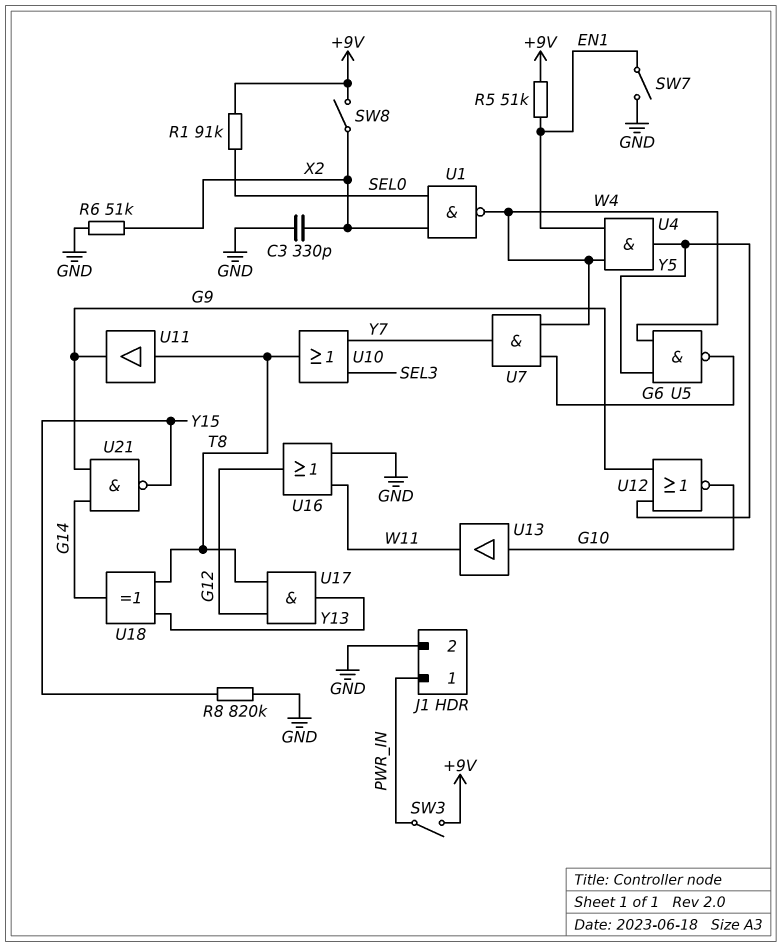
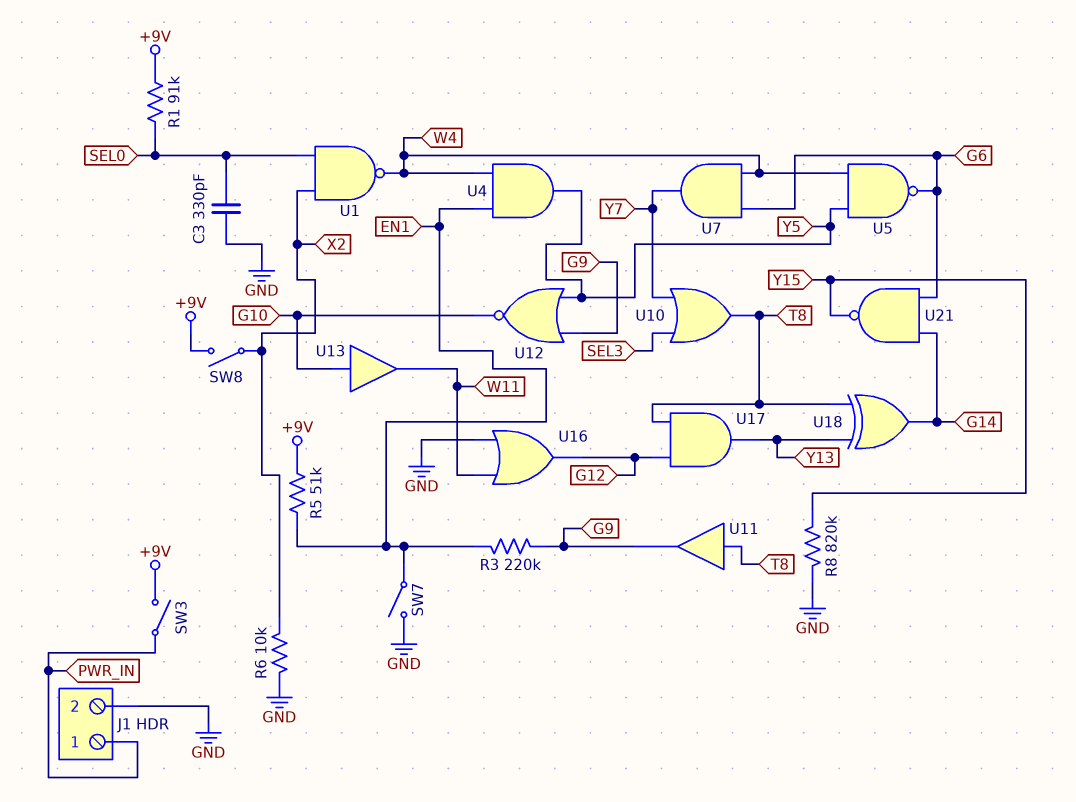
C3: 330pF (GND, X2) -> 330pF (GND, SEL0)
R3: none -> 220k (EN1, G9)
R6: 51k (GND, X2) -> 10k (GND, X2)
U21: NAND (in G9, in G14, out Y15) -> NAND (in G6, in G14, out Y15)

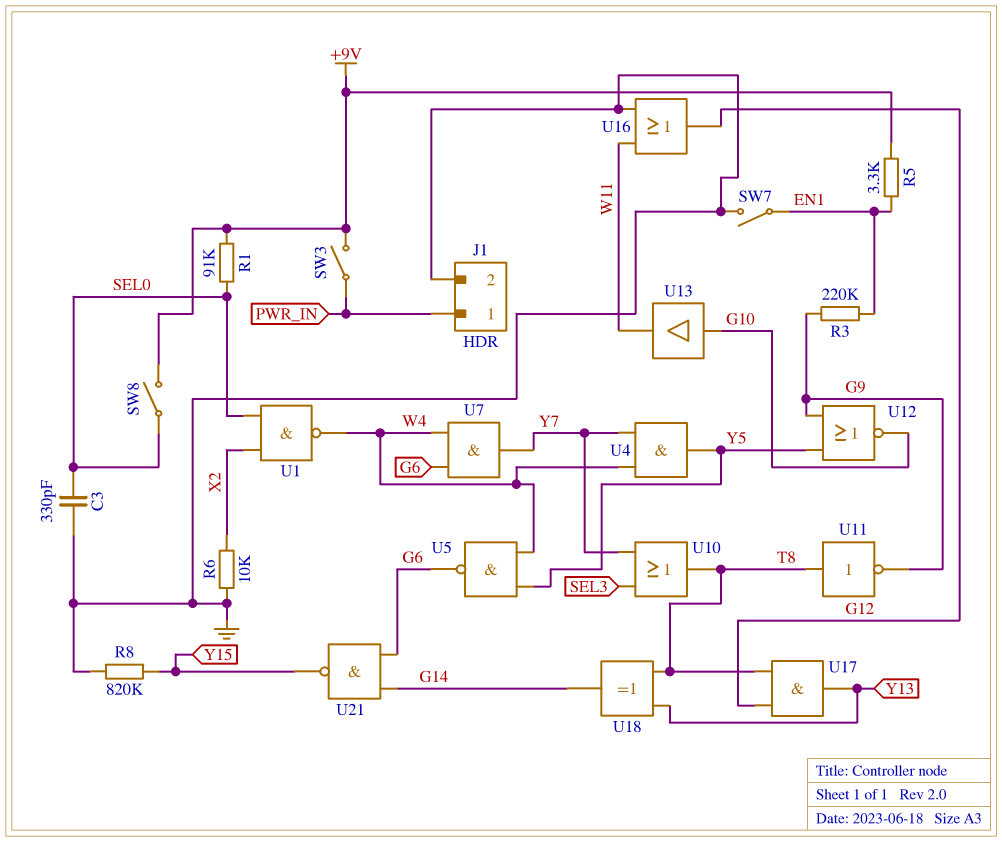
R5: 51k (+9V, EN1) -> 3.3k (+9V, EN1)
SW8: switch (+9V, X2) -> switch (+9V, SEL0)
U4: AND (in EN1, in W4, out Y5) -> AND (in W4, in Y7, out Y5)
U11: buffer (in T8, out G9) -> NOT (in T8, out G9)

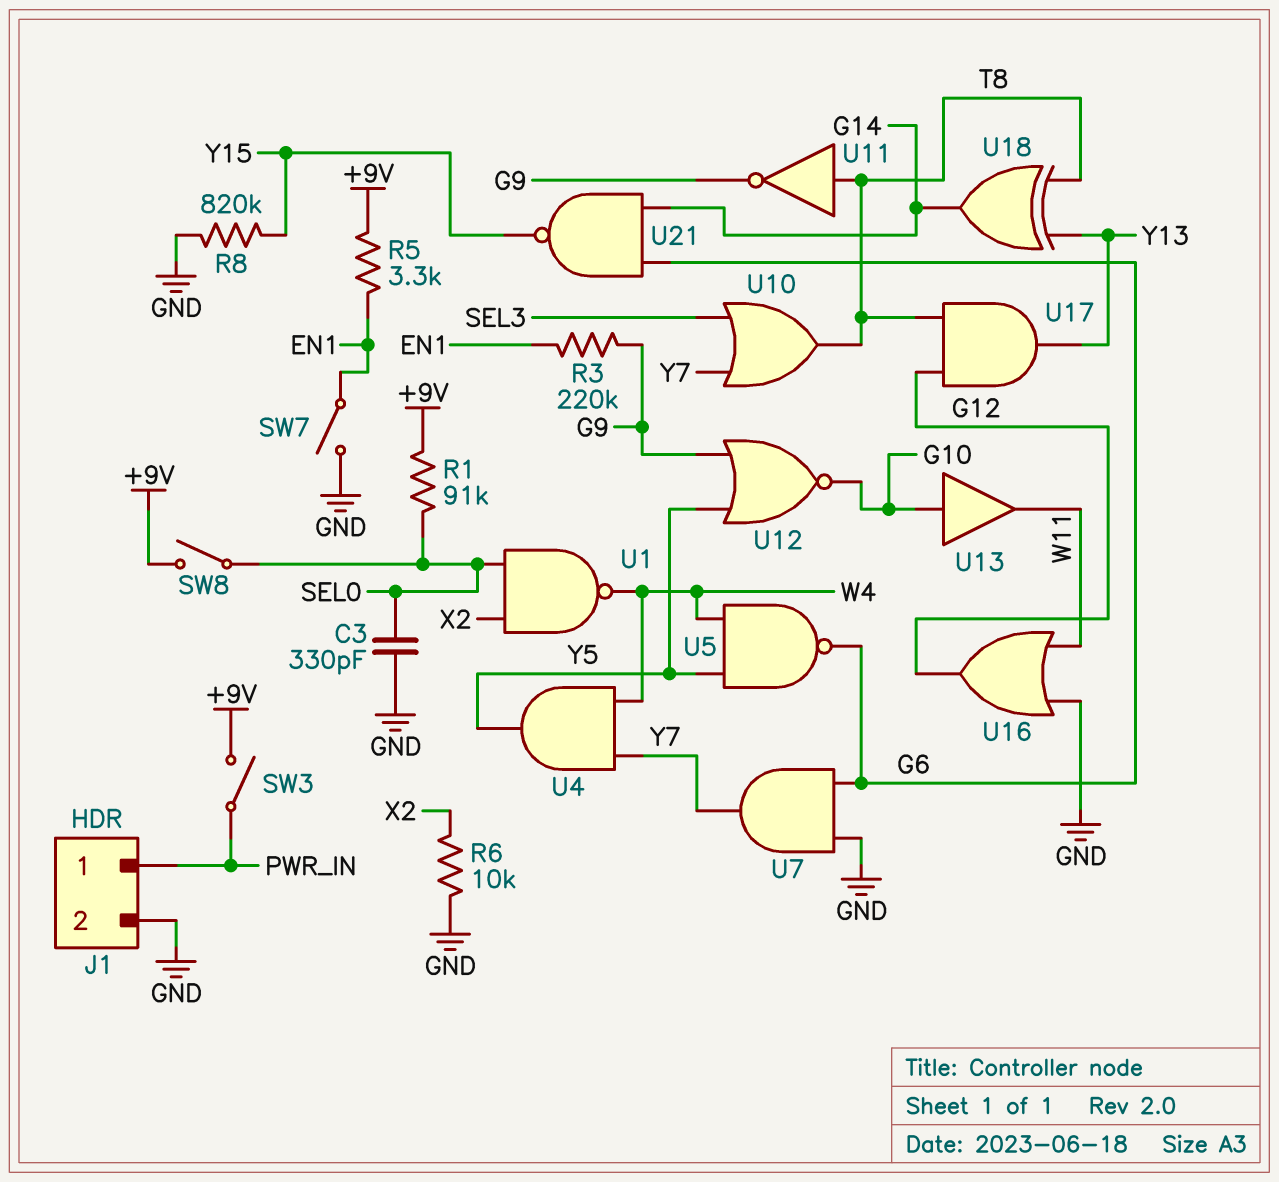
U7: AND (in G6, in W4, out Y7) -> AND (in G6, in GND, out Y7)

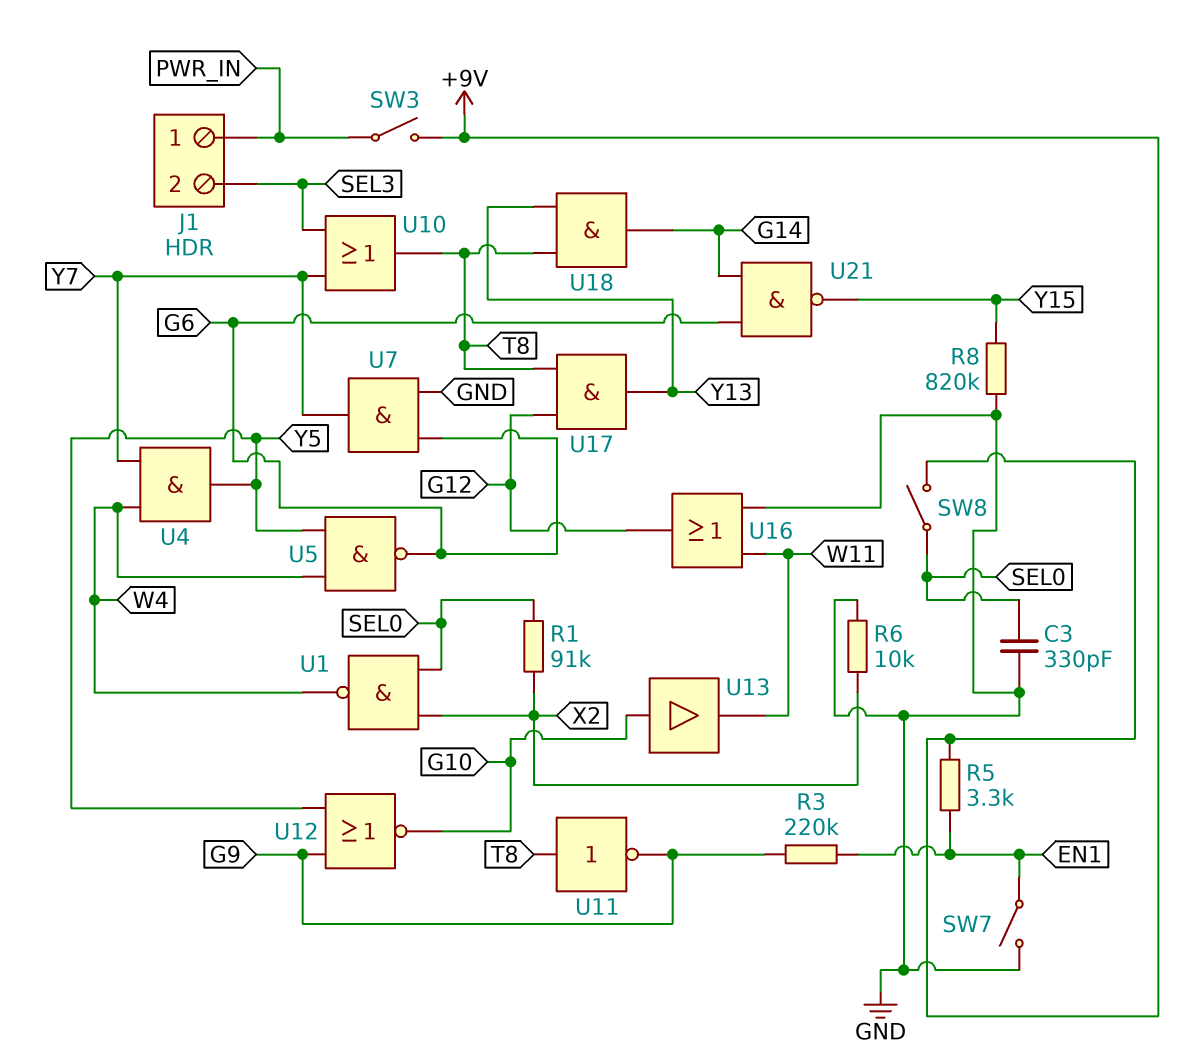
J1 pin 2: GND -> SEL3
R1: 91k (+9V, SEL0) -> 91k (SEL0, X2)
U18: XOR (in T8, in Y13, out G14) -> AND (in T8, in Y13, out G14)

